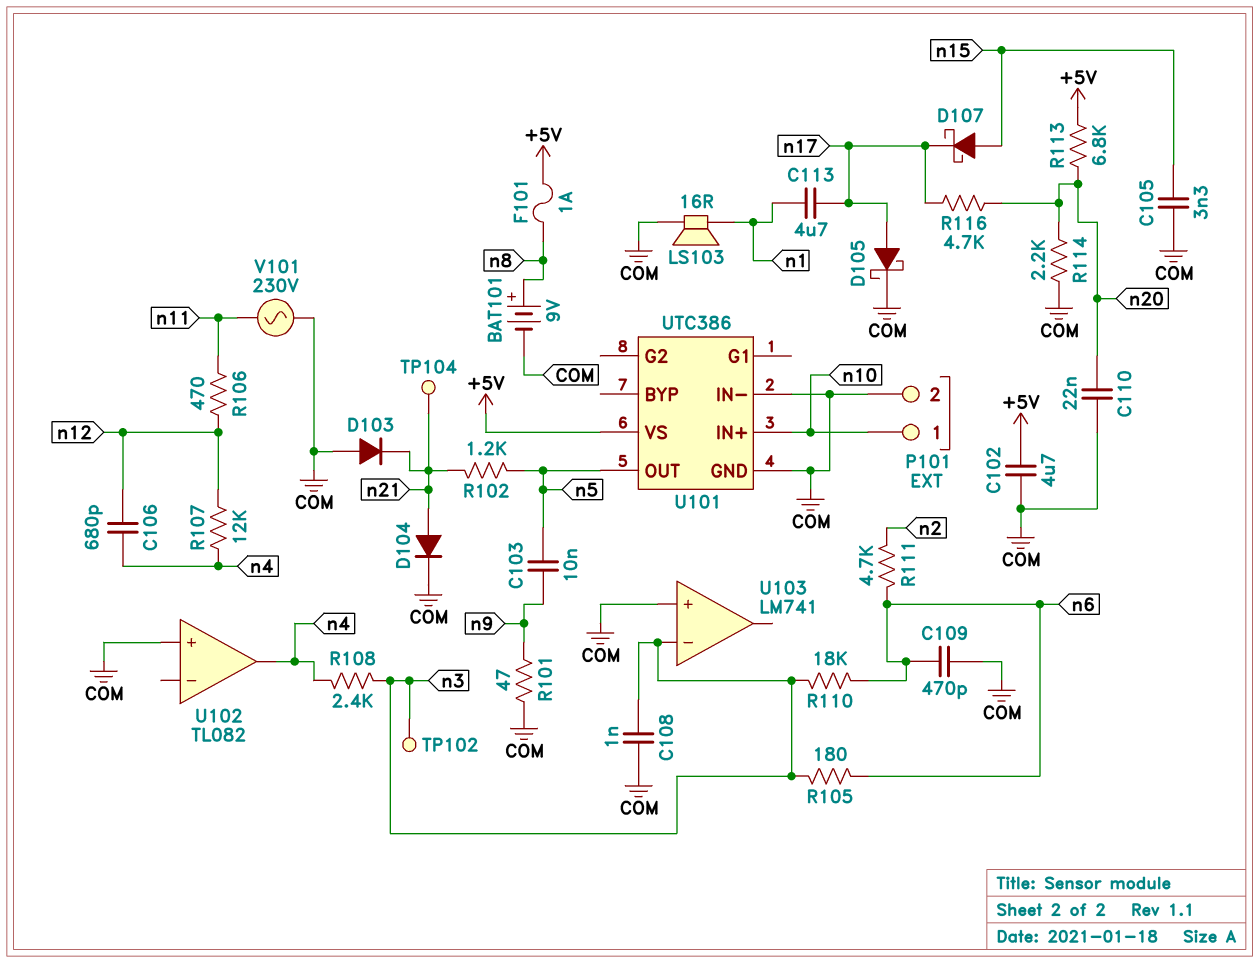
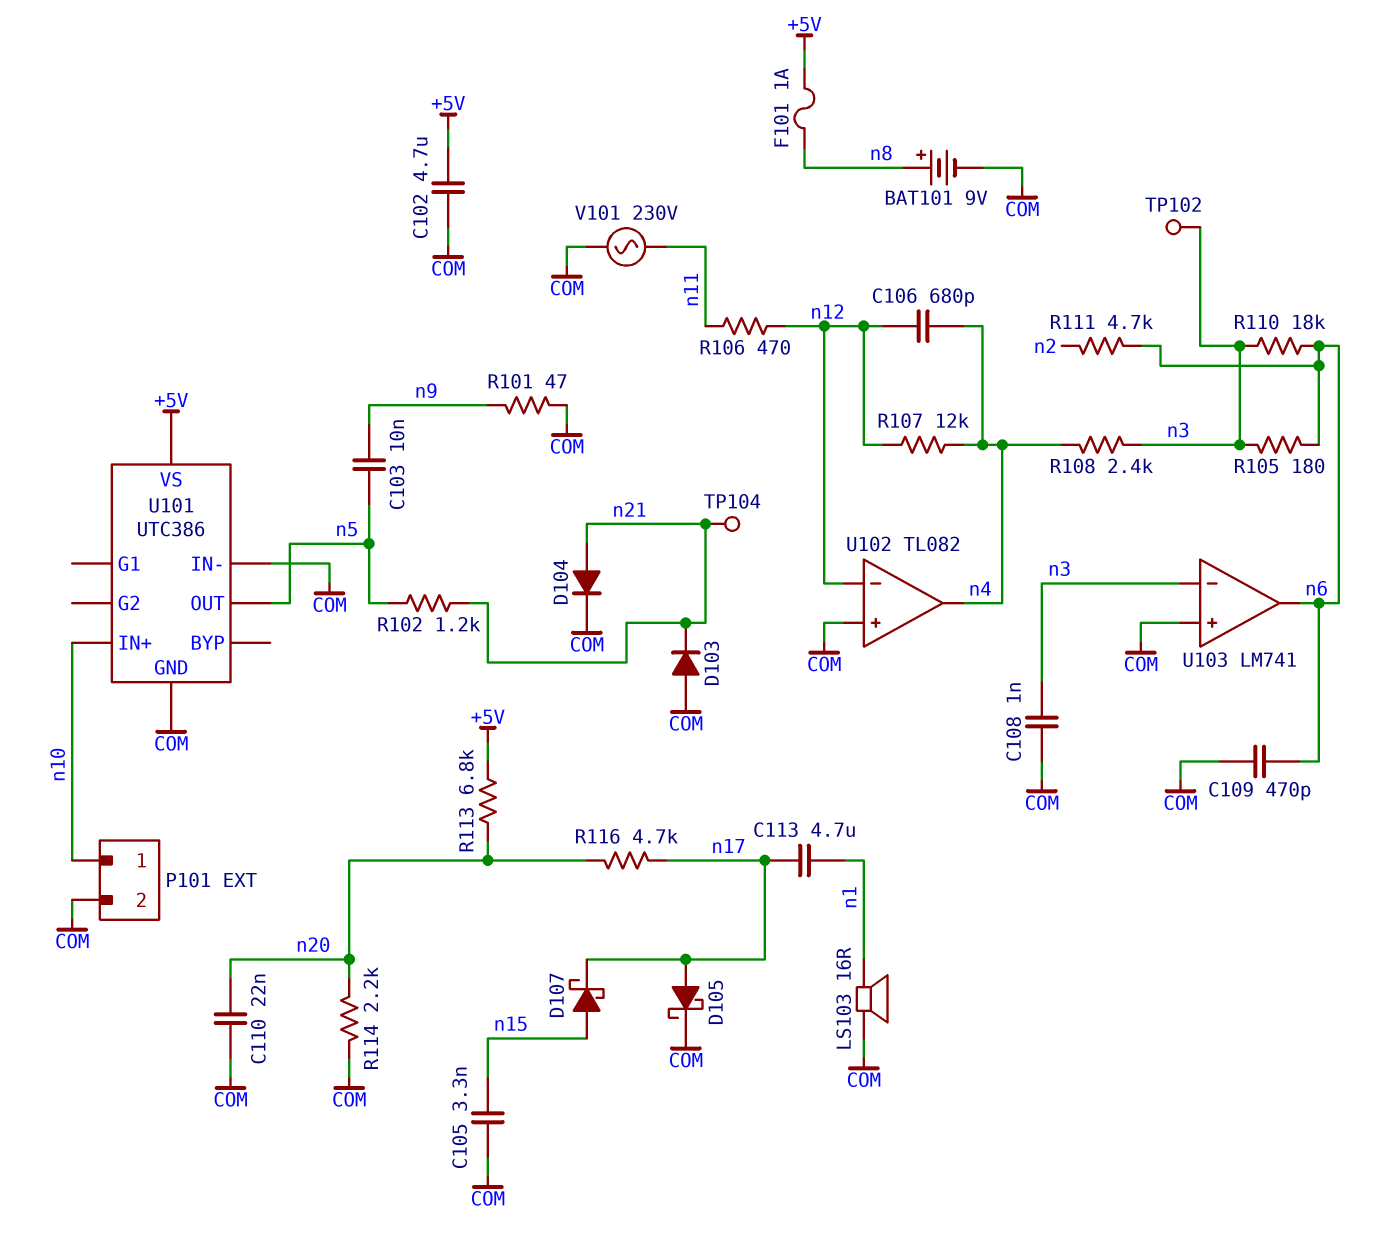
U102 pin in-: none -> n12
U103 pin out: none -> n6

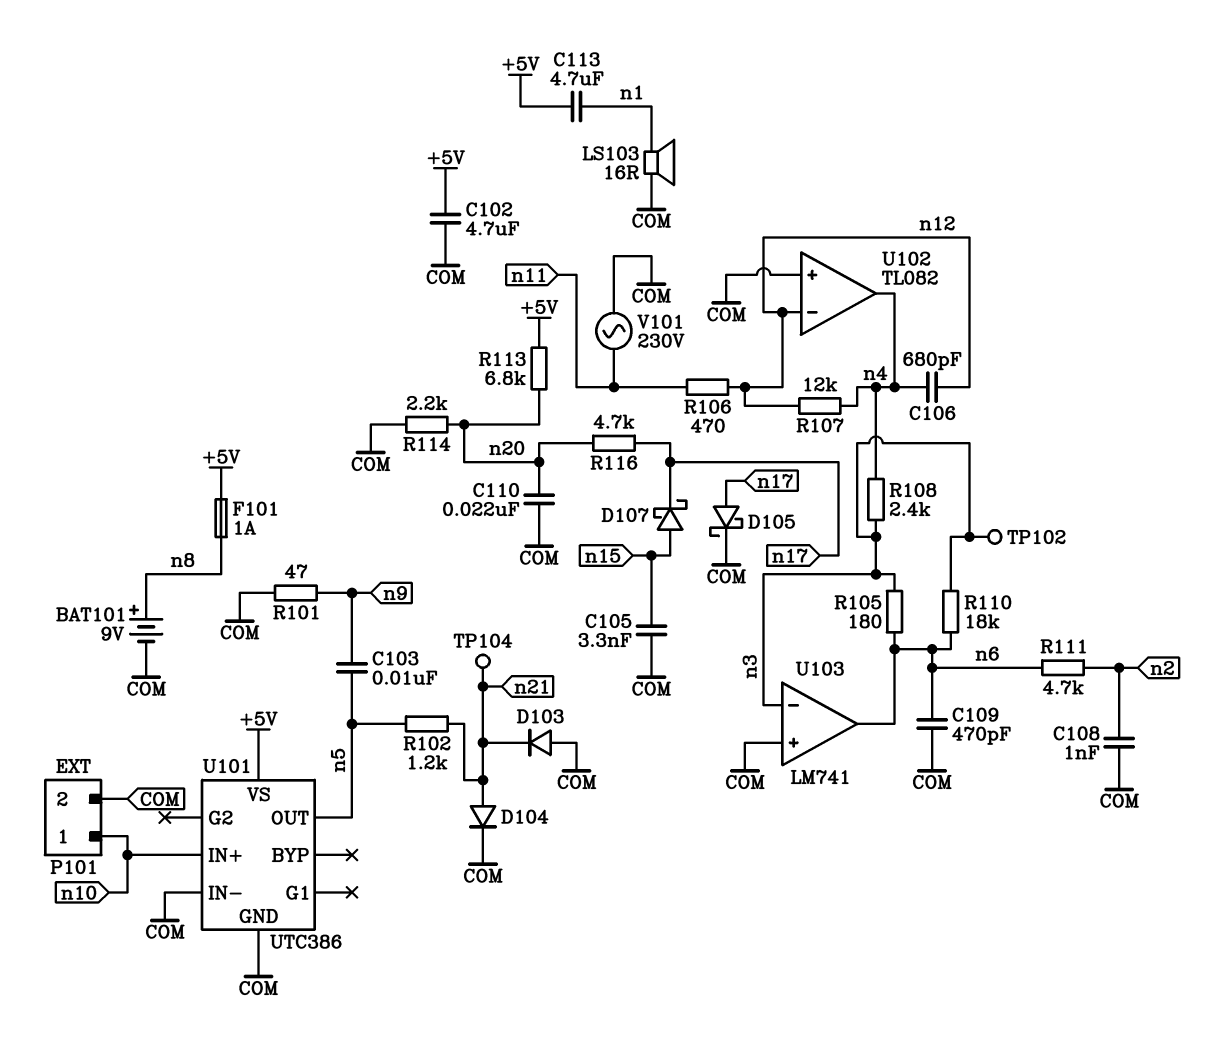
C108: 1nF (COM, n3) -> 1nF (COM, n2)
C113: 4.7uF (n1, n17) -> 4.7uF (+5V, n1)

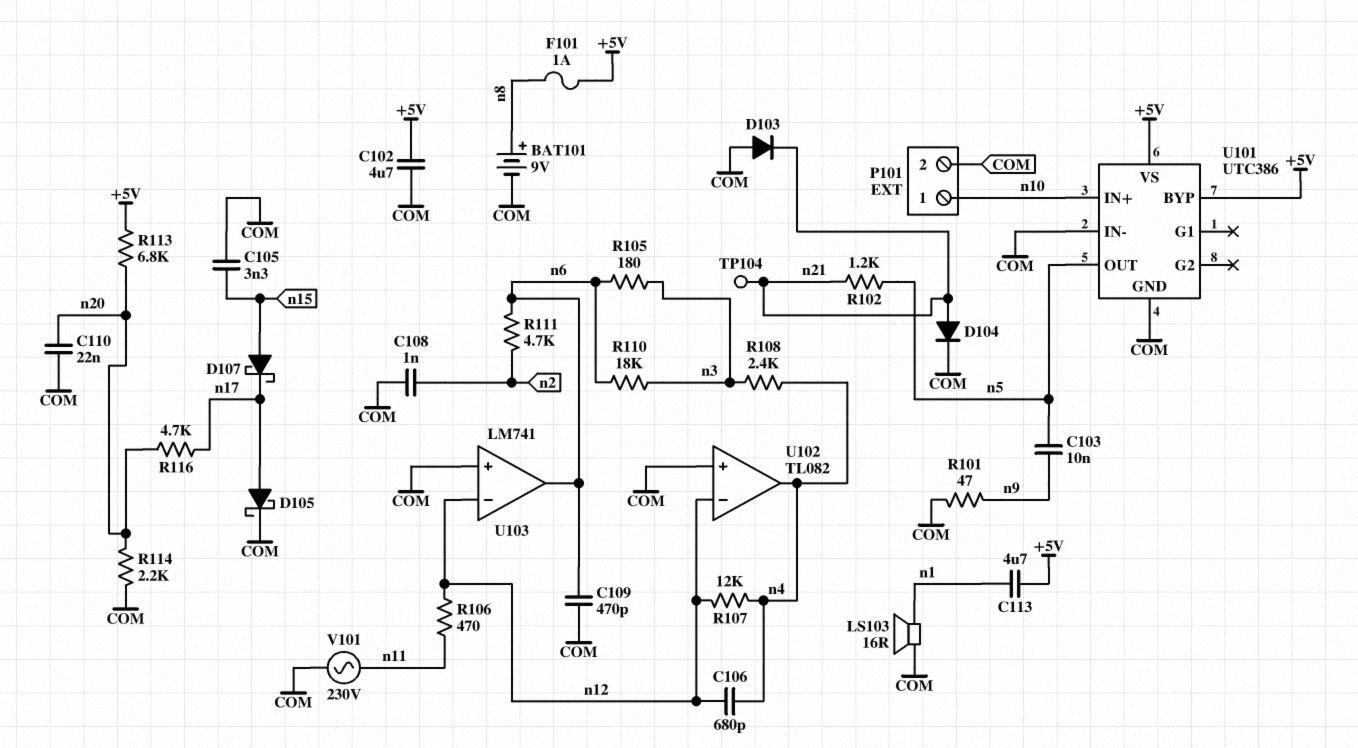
TP102: test point (n3) -> none
U101 pin BYP: none -> +5V
U103 pin in-: n3 -> n12

